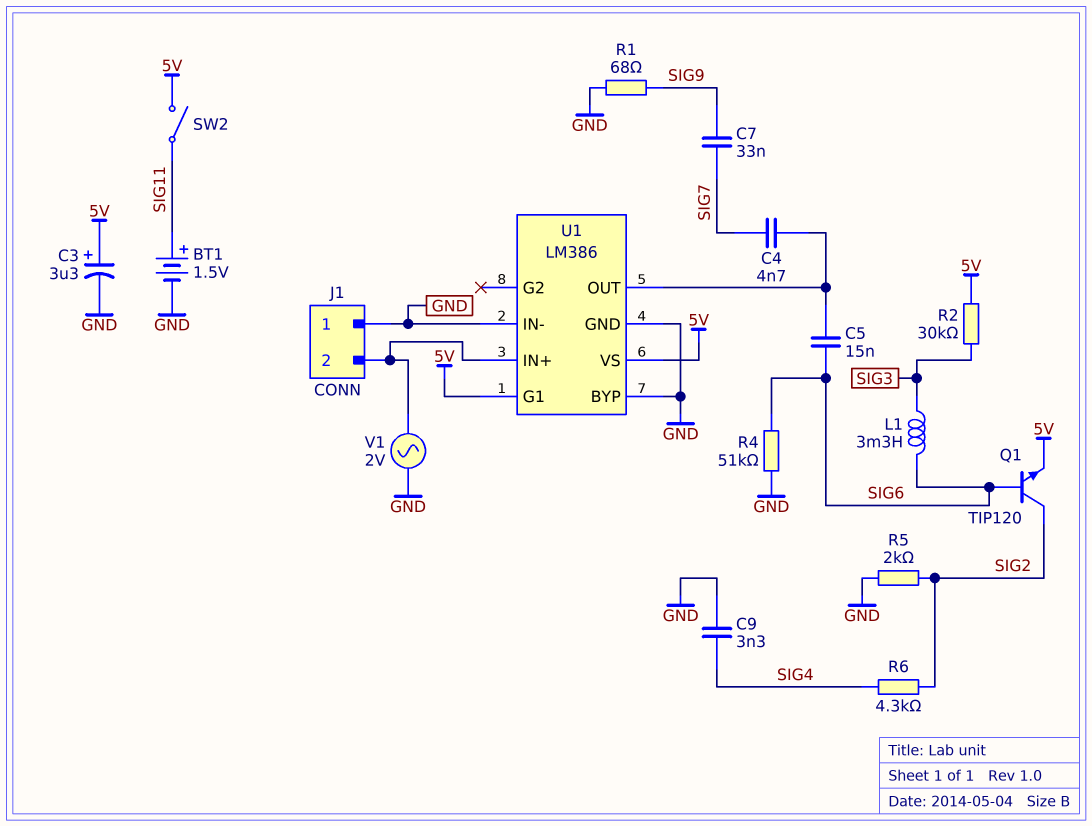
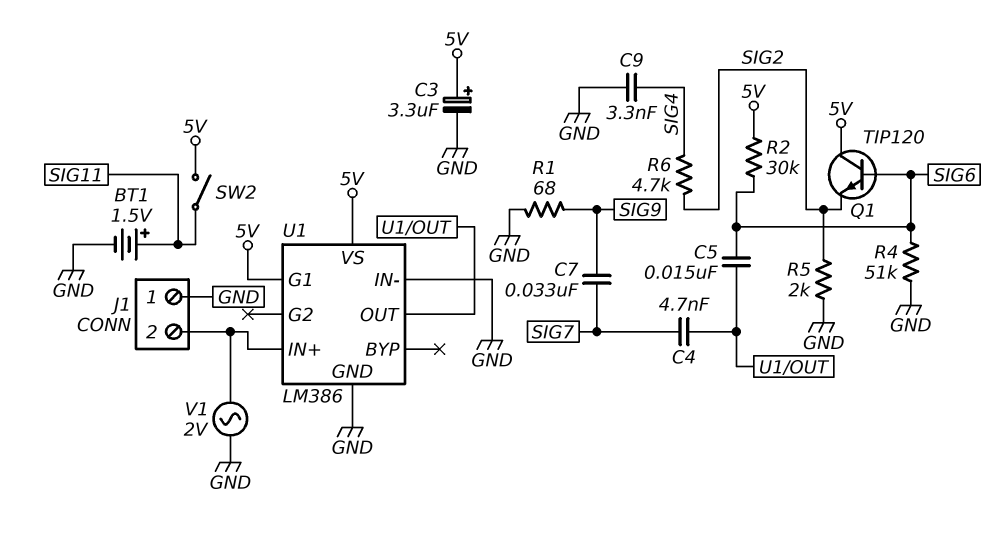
L1: 3.3mH (SIG3, SIG6) -> none
Q1: NPN TIP120 (B SIG6, C SIG2, E 5V) -> NPN TIP120 (B SIG6, C 5V, E SIG2)
R2: 30k (5V, SIG3) -> 30k (5V, SIG6)
R6: 4.3k (SIG2, SIG4) -> 4.7k (SIG2, SIG4)
U1 pin BYP: GND -> none

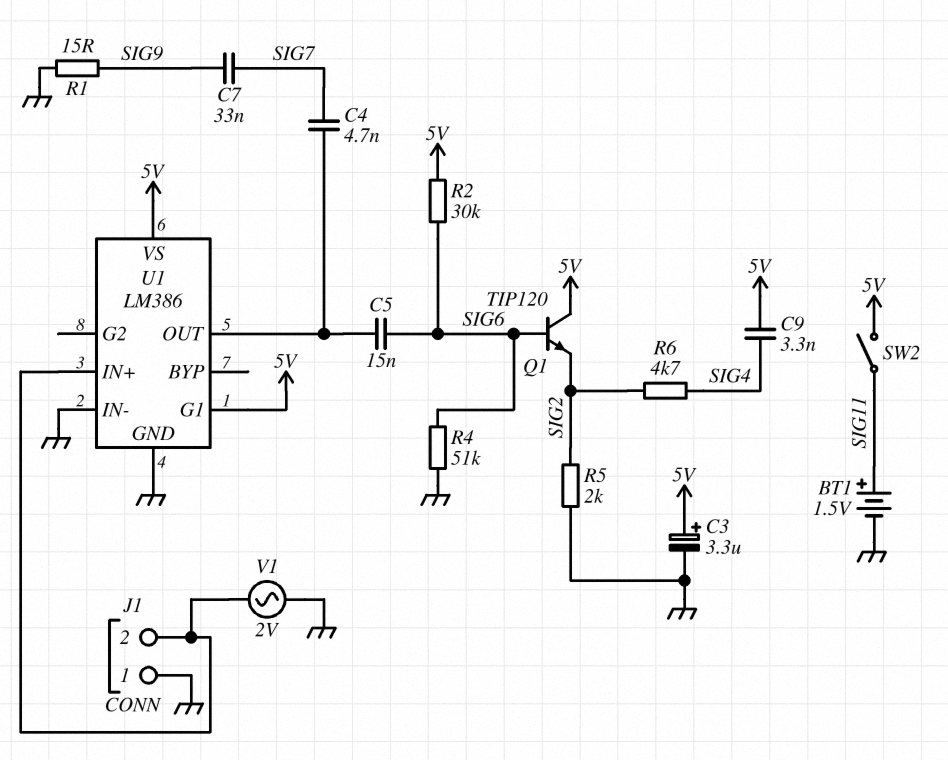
C9: 3.3nF (GND, SIG4) -> 3.3nF (5V, SIG4)
R1: 68 (GND, SIG9) -> 15 (GND, SIG9)

